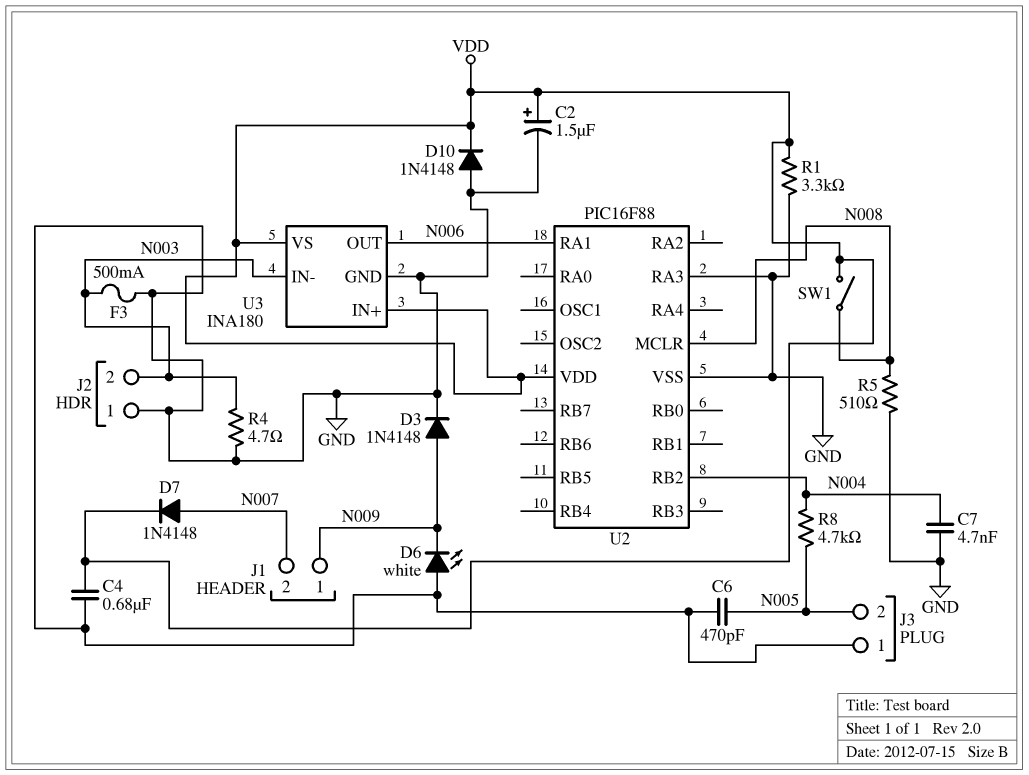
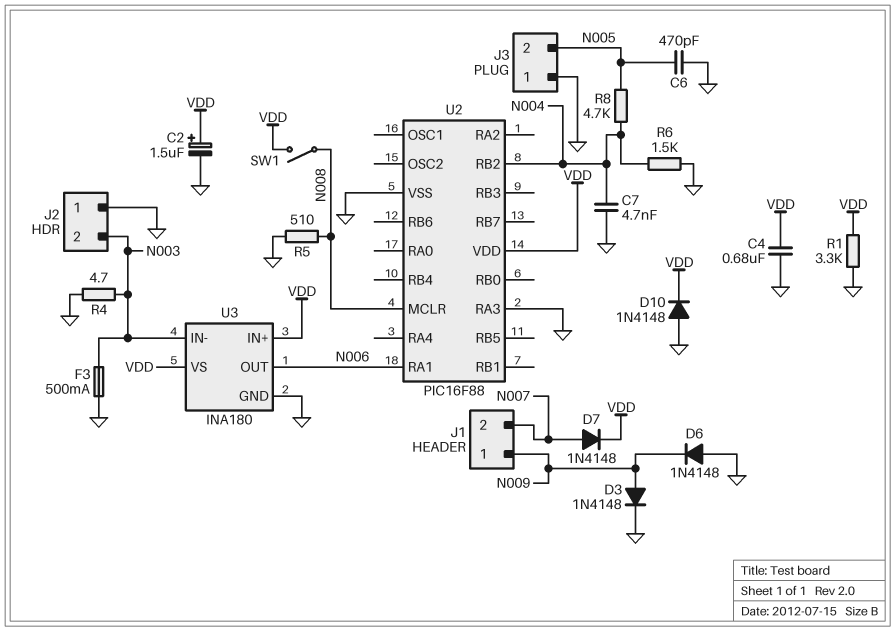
D6: LED white (A GND, K N009) -> diode 1N4148 (A GND, K N009)
R6: none -> 1.5k (GND, N004)

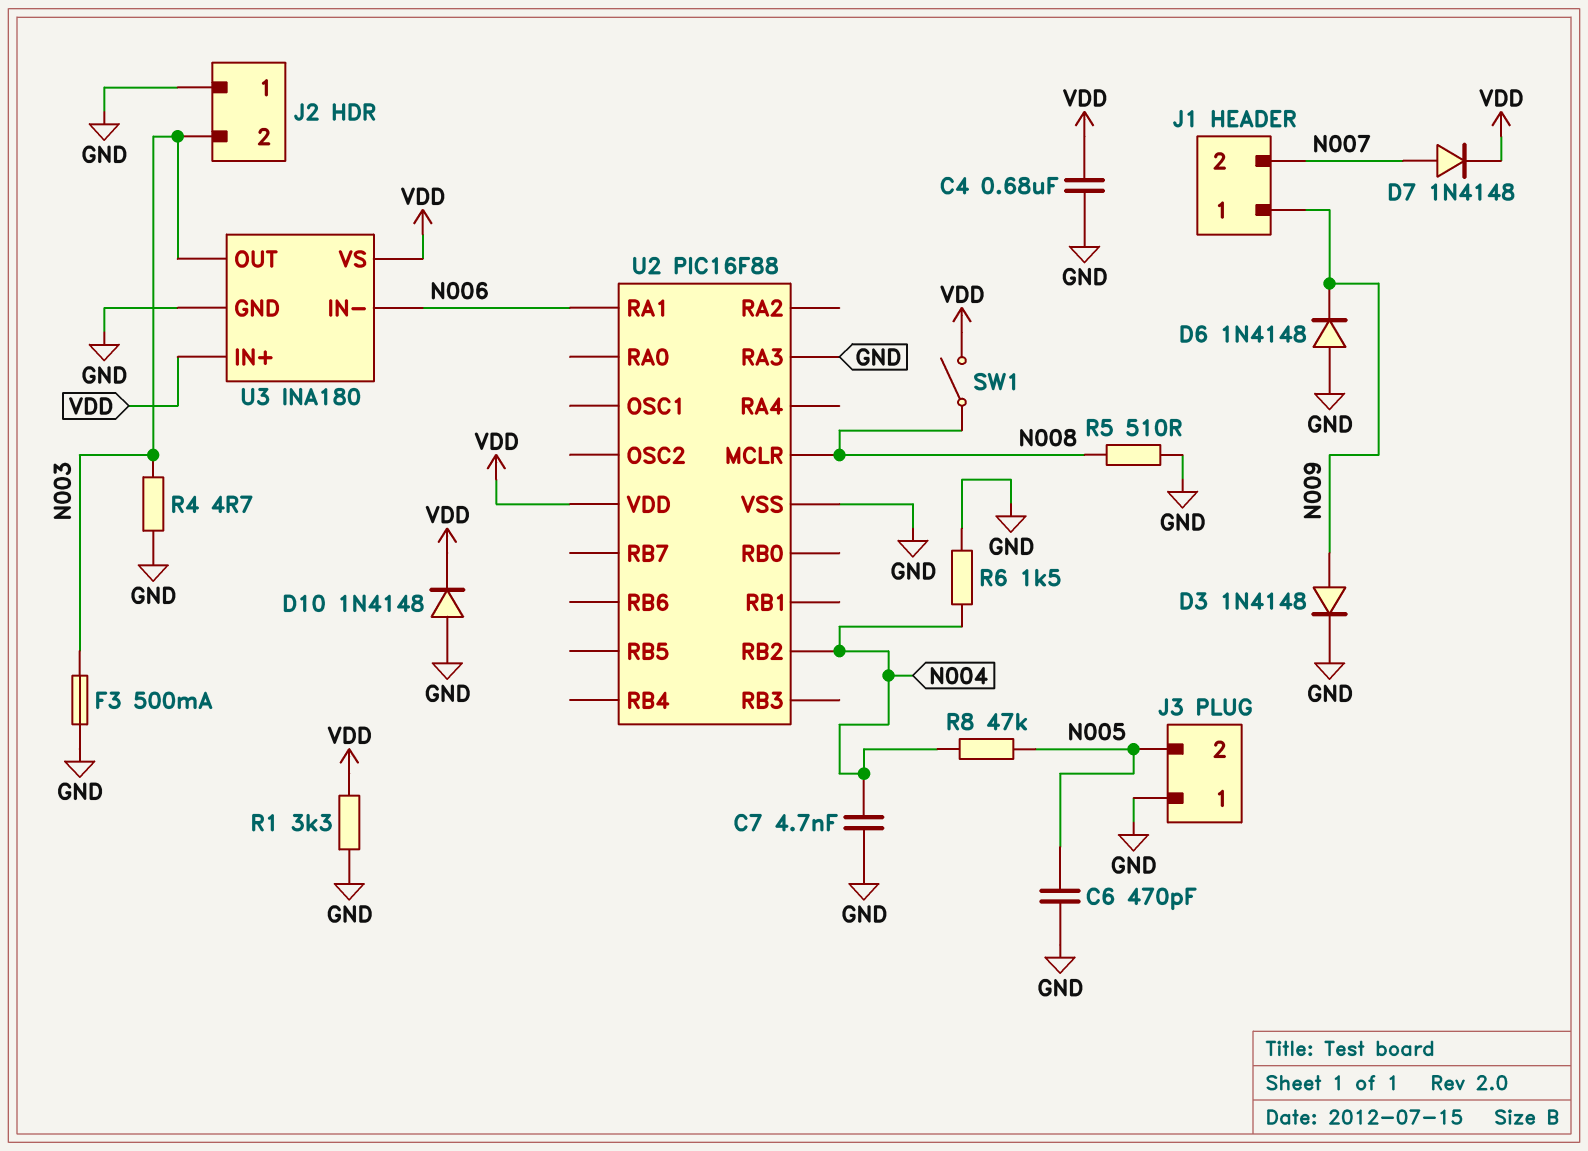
C2: 1.5uF (plus VDD, minus GND) -> none
R8: 4.7k (N004, N005) -> 47k (N004, N005)
U3 pin IN-: N003 -> N006
U3 pin OUT: N006 -> N003

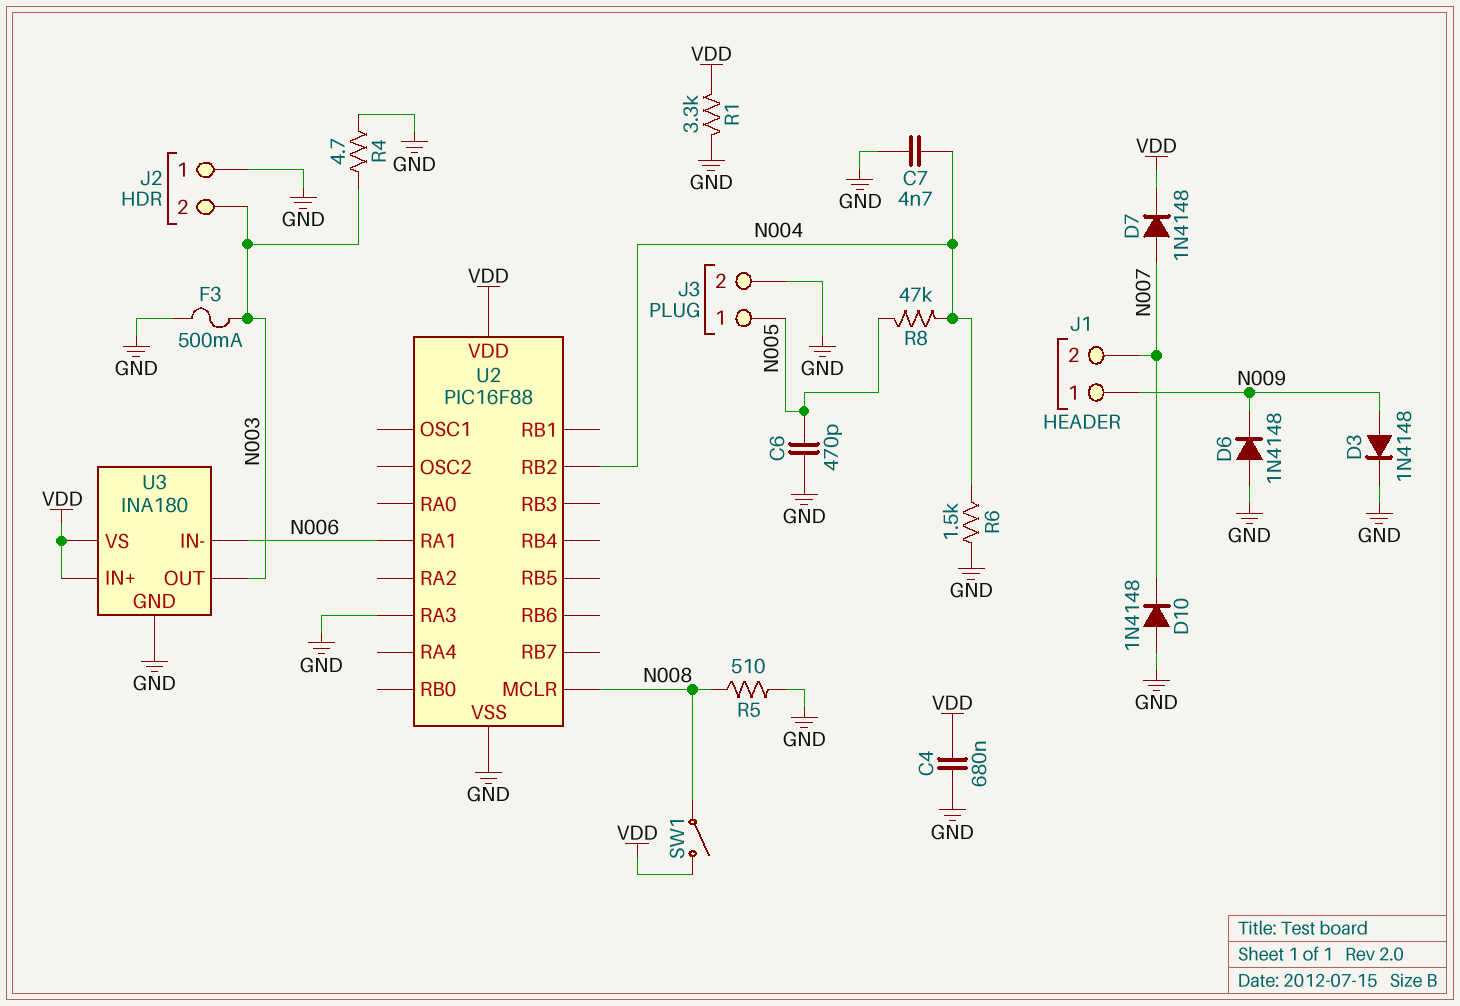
D10: diode 1N4148 (A GND, K VDD) -> diode 1N4148 (A GND, K N007)
J3 pin 1: GND -> N005
J3 pin 2: N005 -> GND

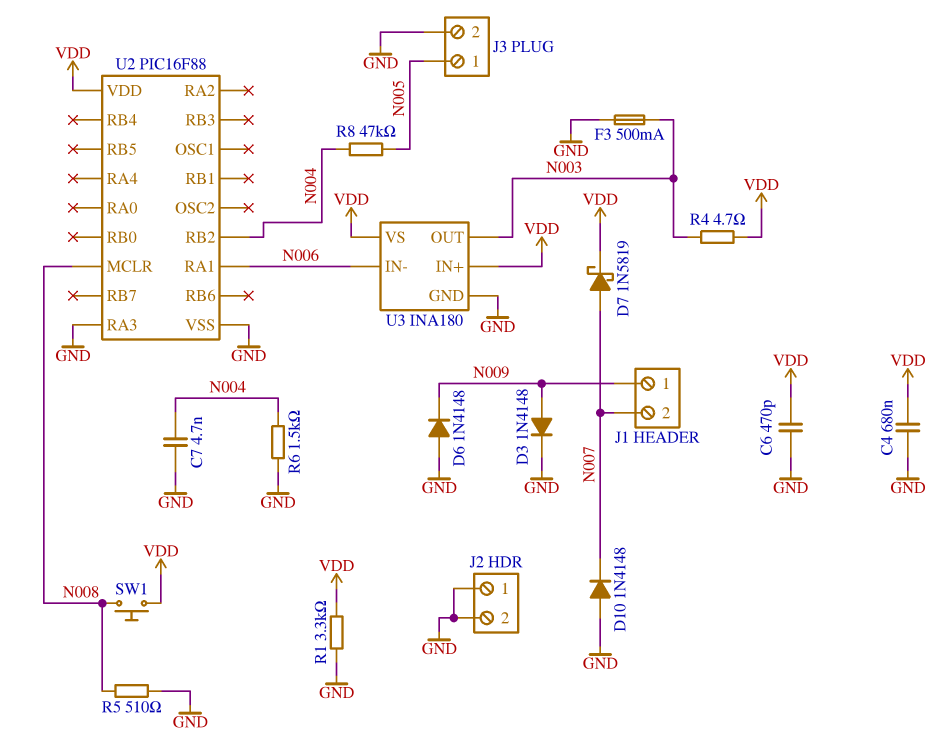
C6: 470pF (GND, N005) -> 470pF (GND, VDD)
D7: diode 1N4148 (A N007, K VDD) -> schottky 1N5819 (A N007, K VDD)
J2 pin 2: N003 -> GND
R4: 4.7 (GND, N003) -> 4.7 (N003, VDD)
SW1: switch (N008, VDD) -> button (N008, VDD)

